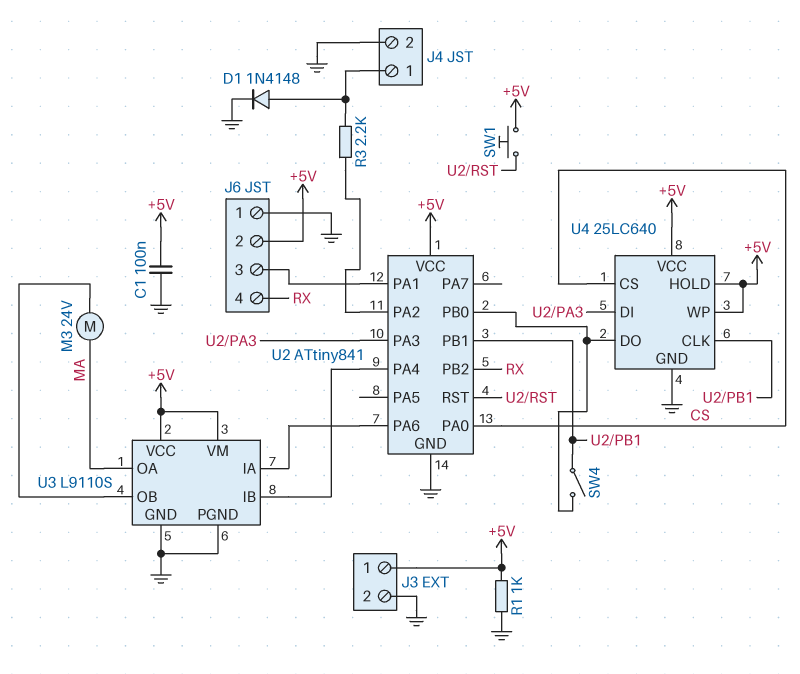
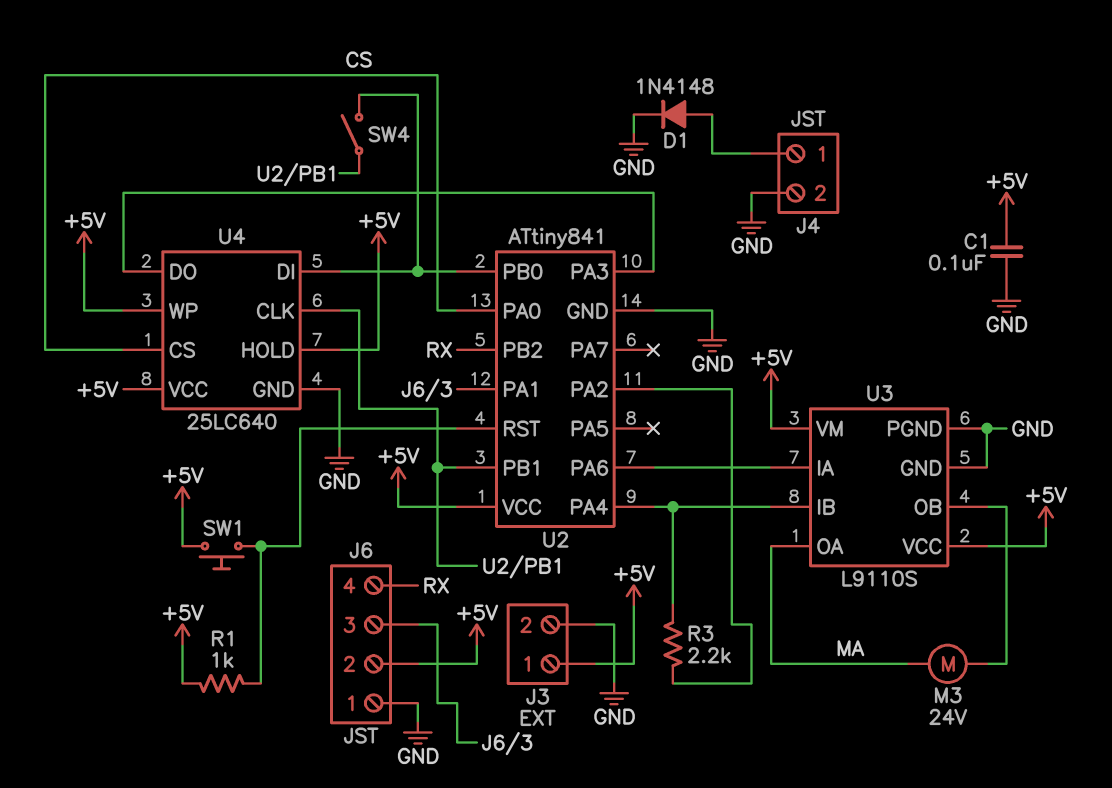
R1: 1k (+5V, GND) -> 1k (+5V, U2/RST)
R3: 2.2k (J4/1, U2/PA2) -> 2.2k (U2/PA2, U2/PA4)
U4 pin DI: U2/PA3 -> U2/PB0
U4 pin DO: U2/PB0 -> U2/PA3

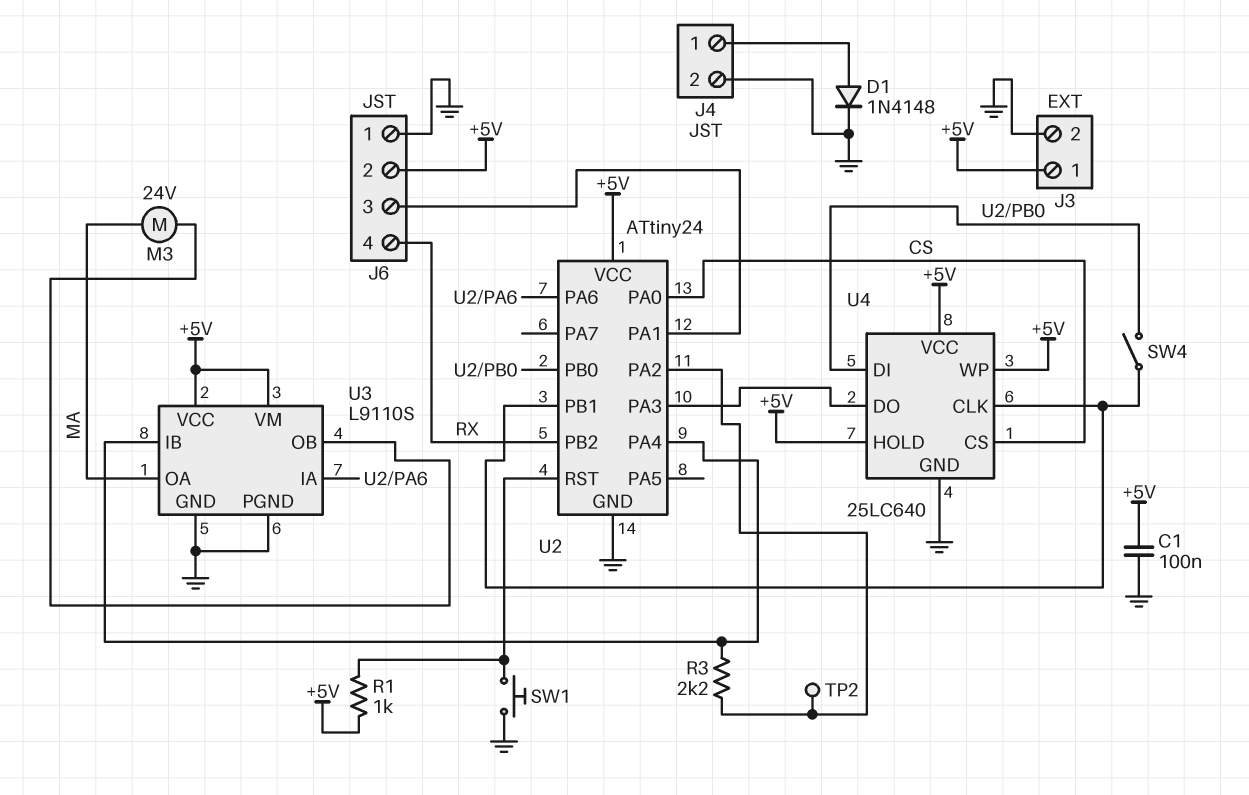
SW1: button (+5V, U2/RST) -> button (GND, U2/RST)
TP2: none -> test point (U2/PA2)
U2: ATtiny841 -> ATtiny24

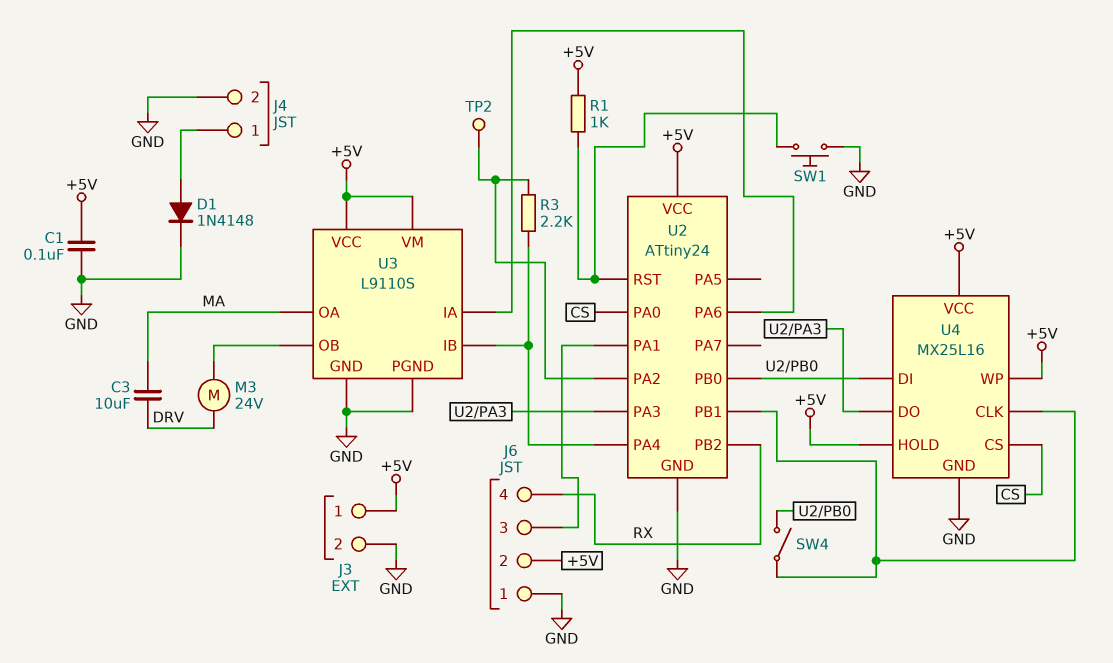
C3: none -> 10uF (DRV, MA)
M3: motor 24V (MA, U3/OB) -> motor 24V (DRV, U3/OB)
U4: 25LC640 -> MX25L16

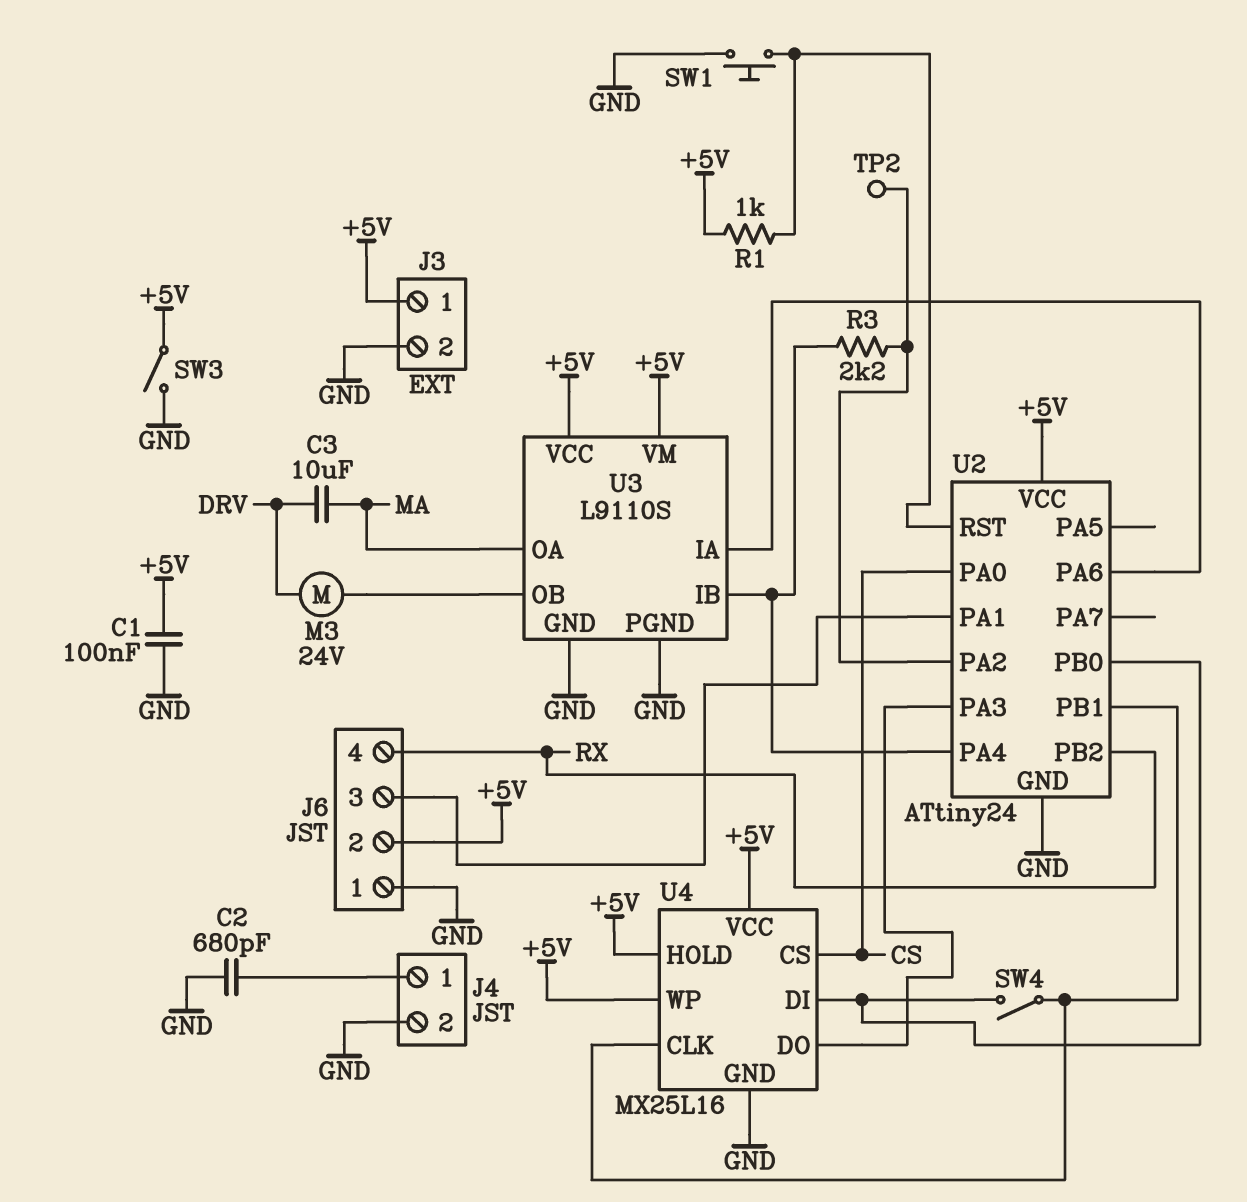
C2: none -> 680pF (GND, J4/1)
D1: diode 1N4148 (A J4/1, K GND) -> none
SW3: none -> switch (+5V, GND)

